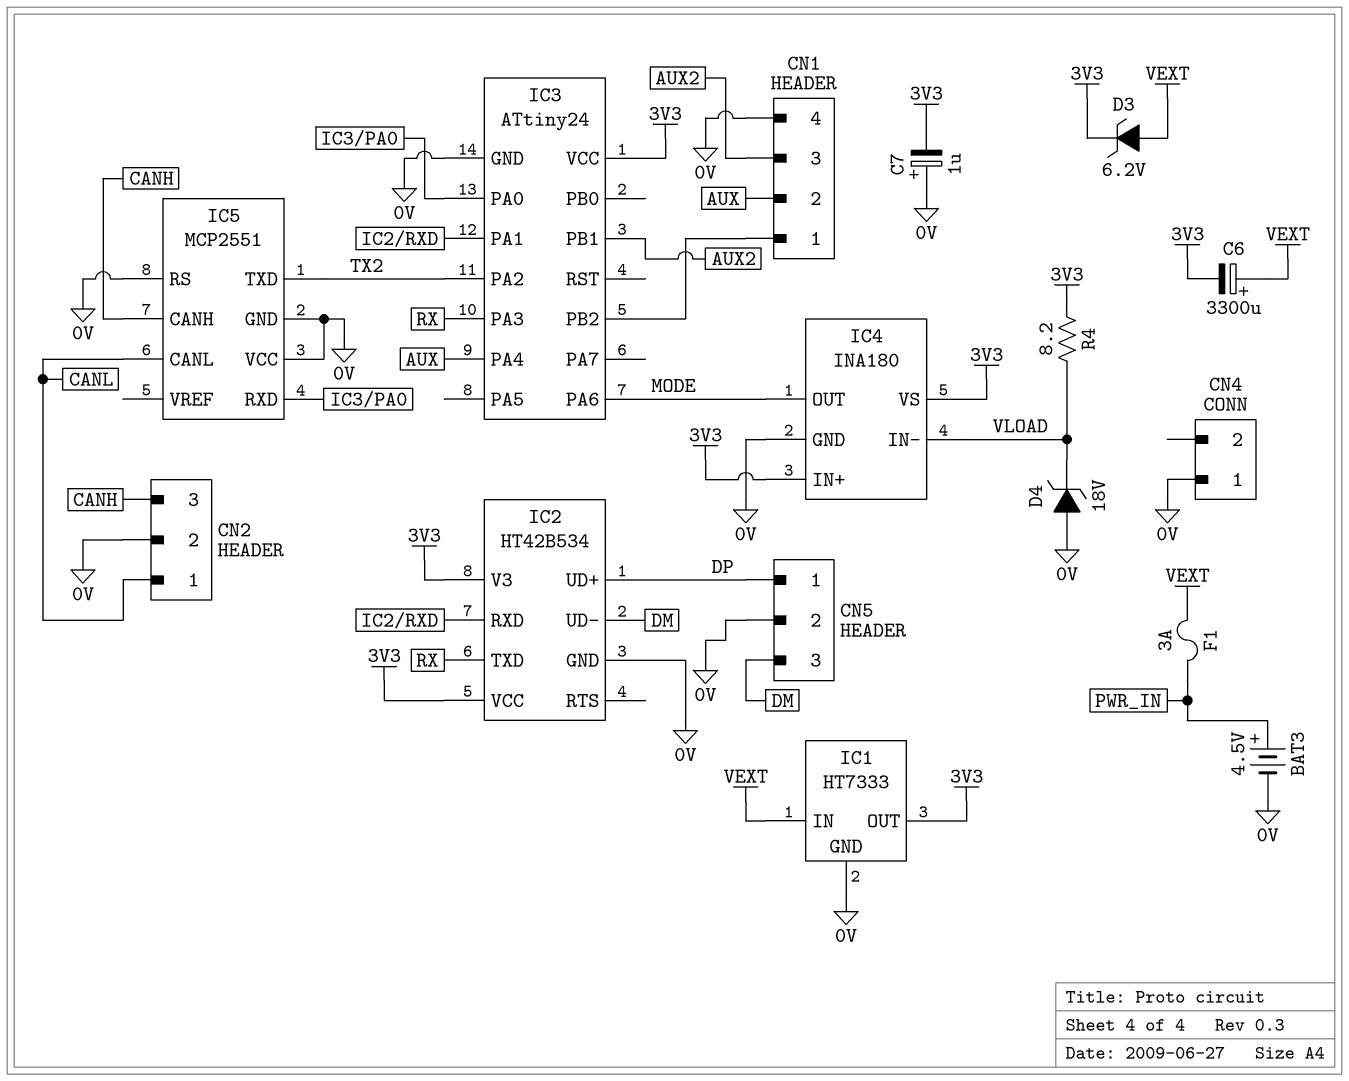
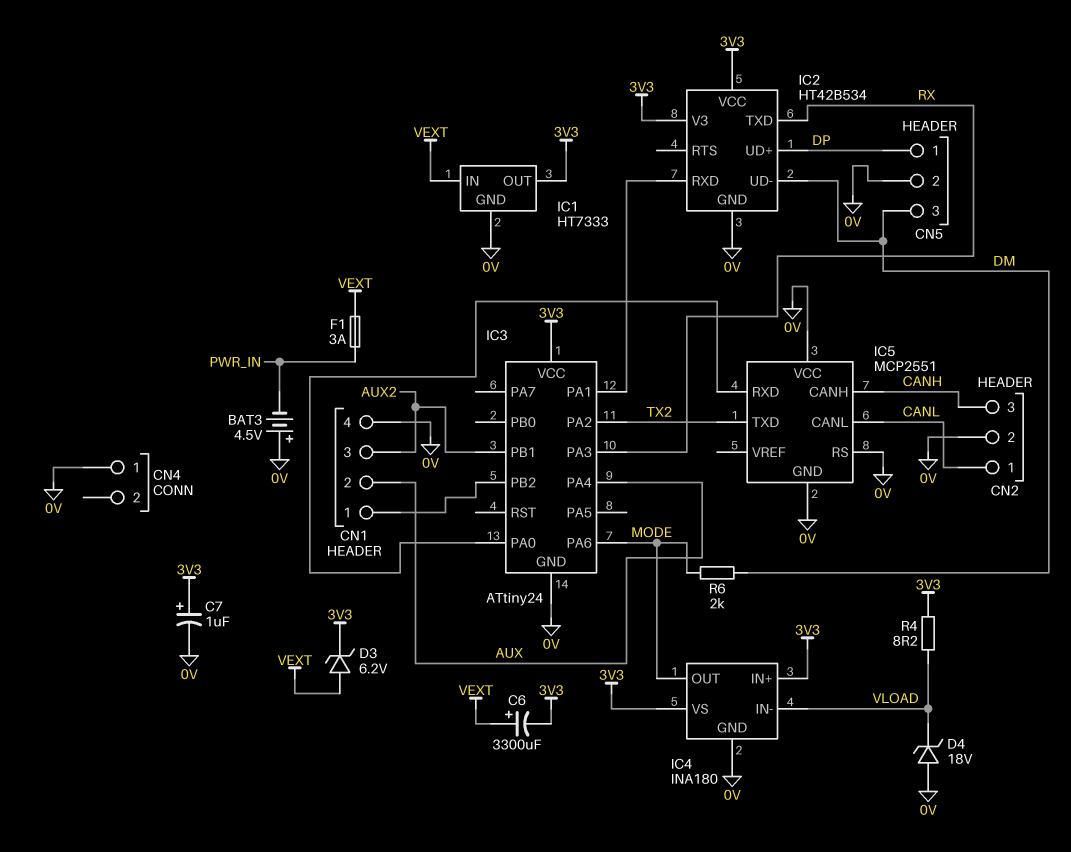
BAT3: 4.5V (plus PWR_IN, minus 0V) -> 4.5V (plus 0V, minus PWR_IN)
C7: 1uF (plus 0V, minus 3V3) -> 1uF (plus 3V3, minus 0V)
R6: none -> 2k (DM, MODE)

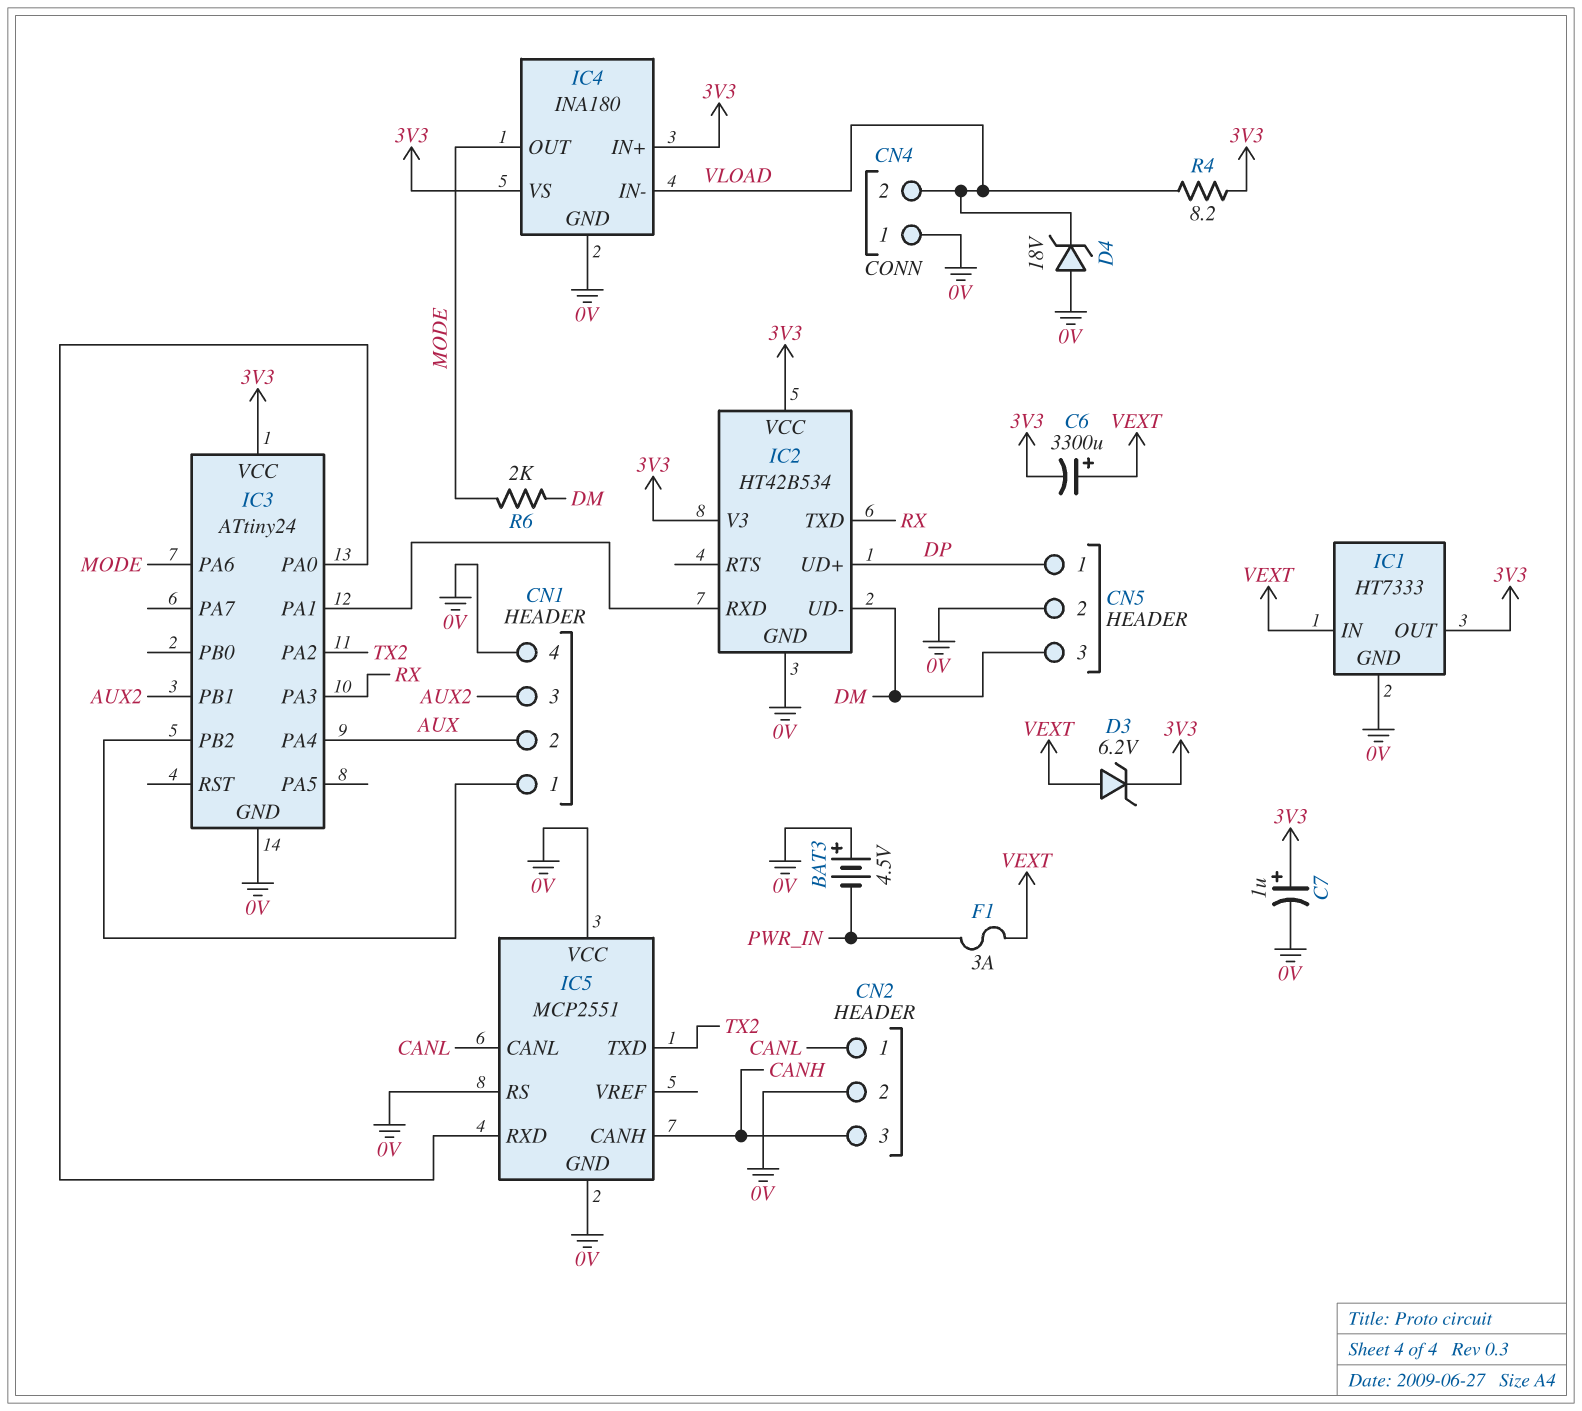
CN4 pin 2: none -> VLOAD

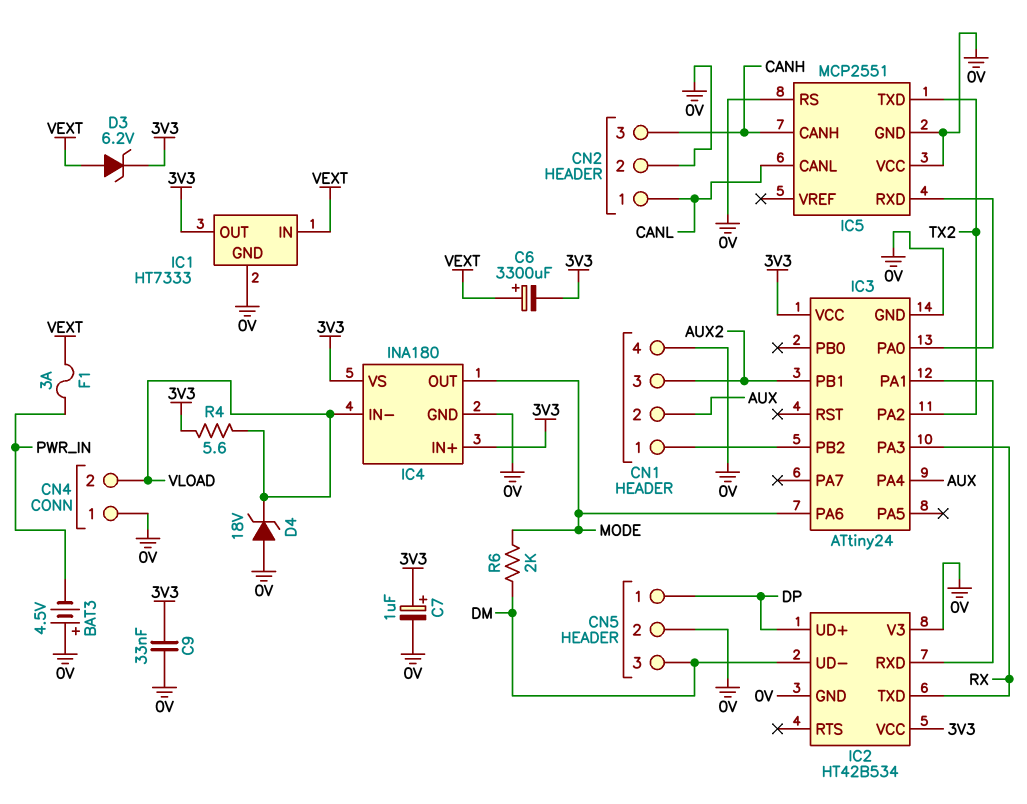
C9: none -> 33nF (0V, 3V3)
IC2 pin V3: 3V3 -> 0V
R4: 8.2 (3V3, VLOAD) -> 5.6 (3V3, VLOAD)

